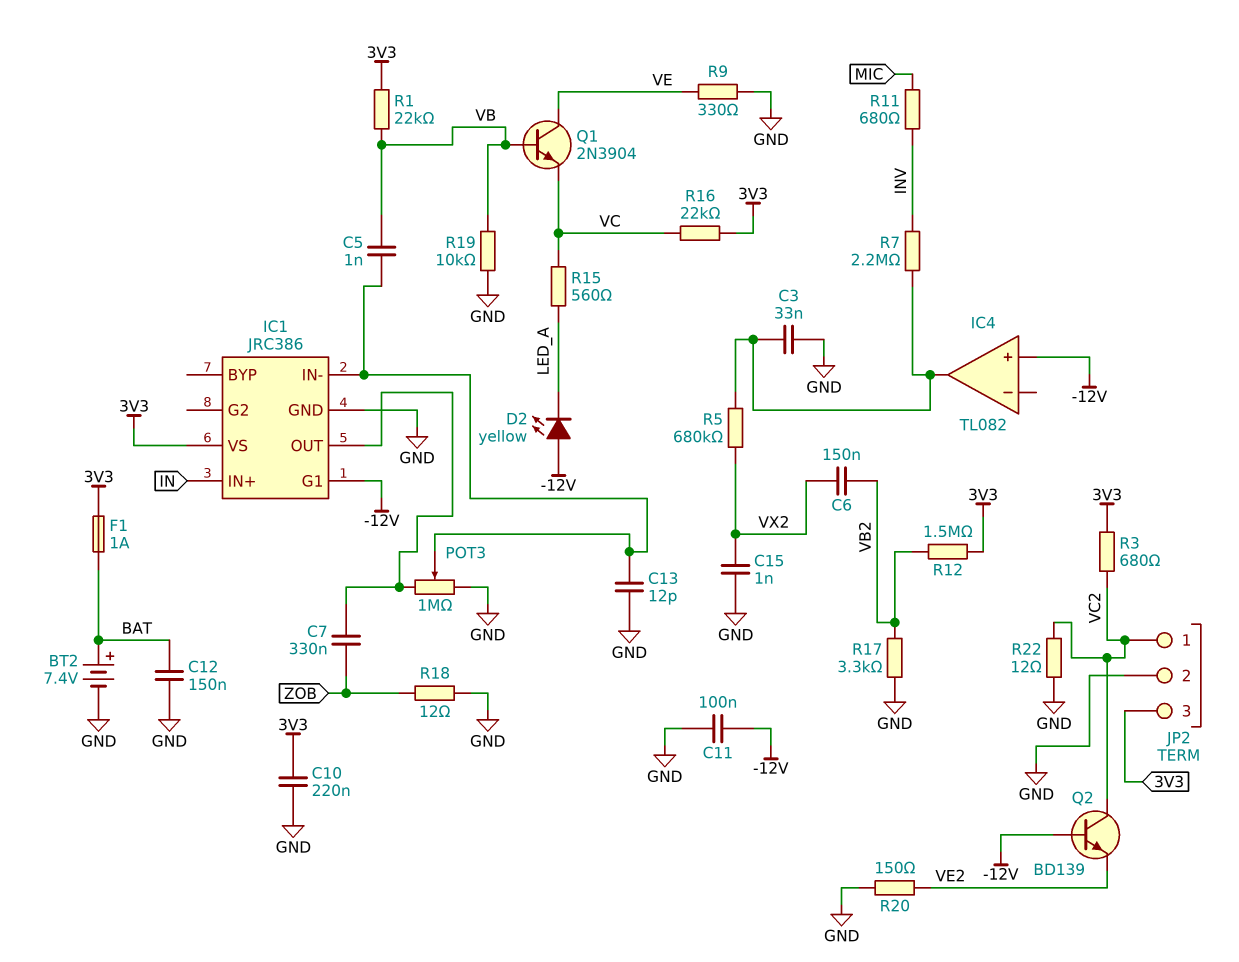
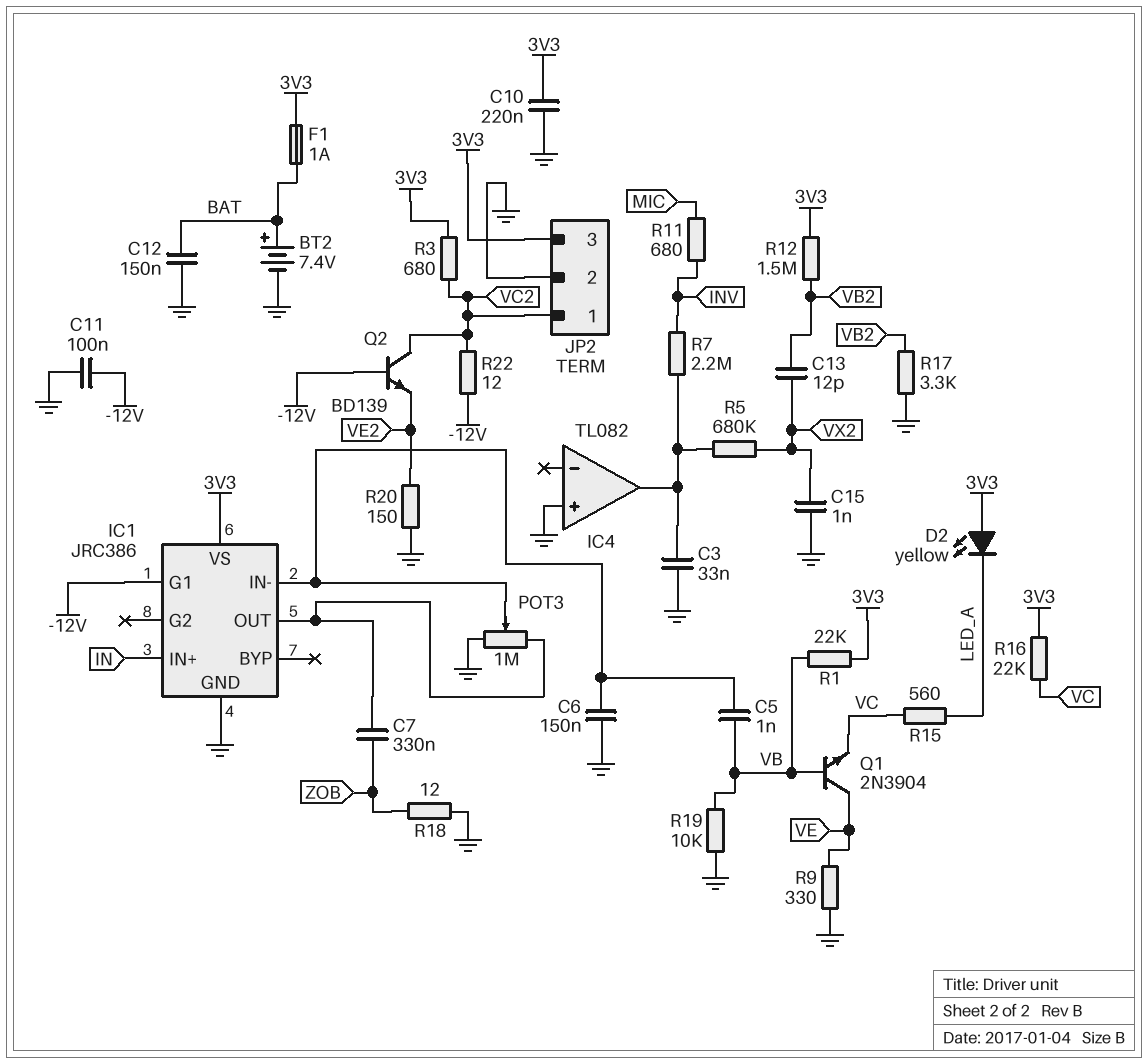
C6: 150nF (VB2, VX2) -> 150nF (GND, IC1/IN-)
C13: 12pF (GND, IC1/IN-) -> 12pF (VB2, VX2)
D2: LED yellow (A -12V, K LED_A) -> LED yellow (A 3V3, K LED_A)
IC4 pin in+: -12V -> GND
R22: 12 (GND, VC2) -> 12 (-12V, VC2)

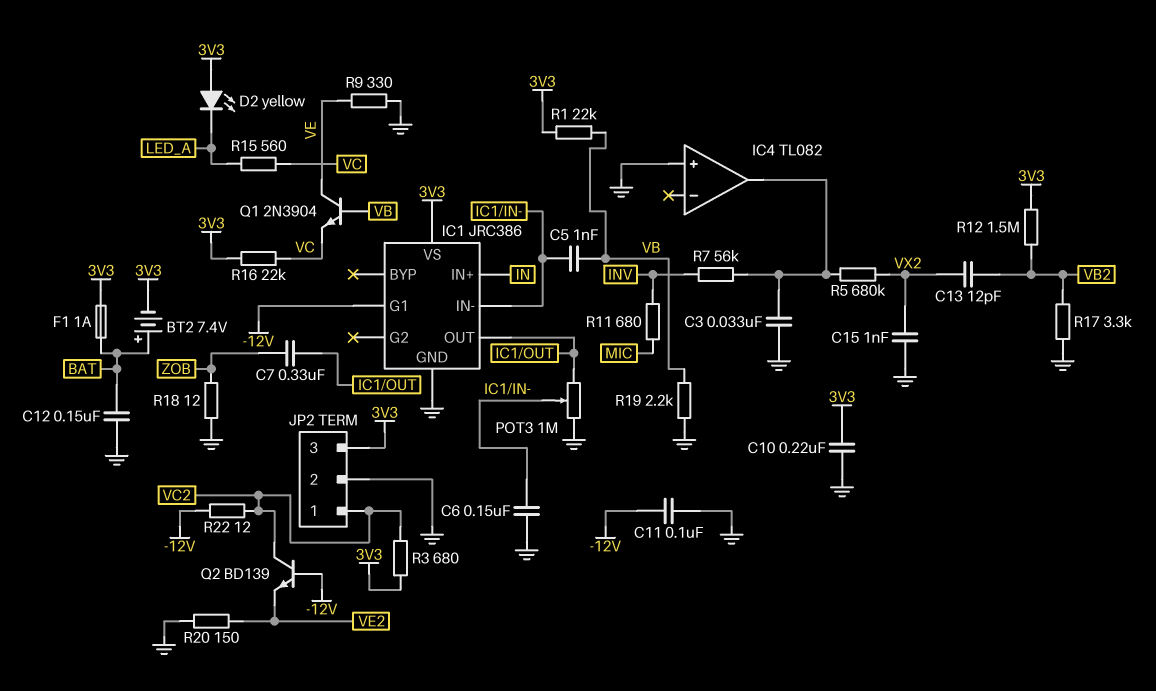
BT2: 7.4V (plus BAT, minus GND) -> 7.4V (plus BAT, minus 3V3)
R7: 2.2M (IC4/out, INV) -> 56k (IC4/out, INV)
R19: 10k (GND, VB) -> 2.2k (GND, VB)

